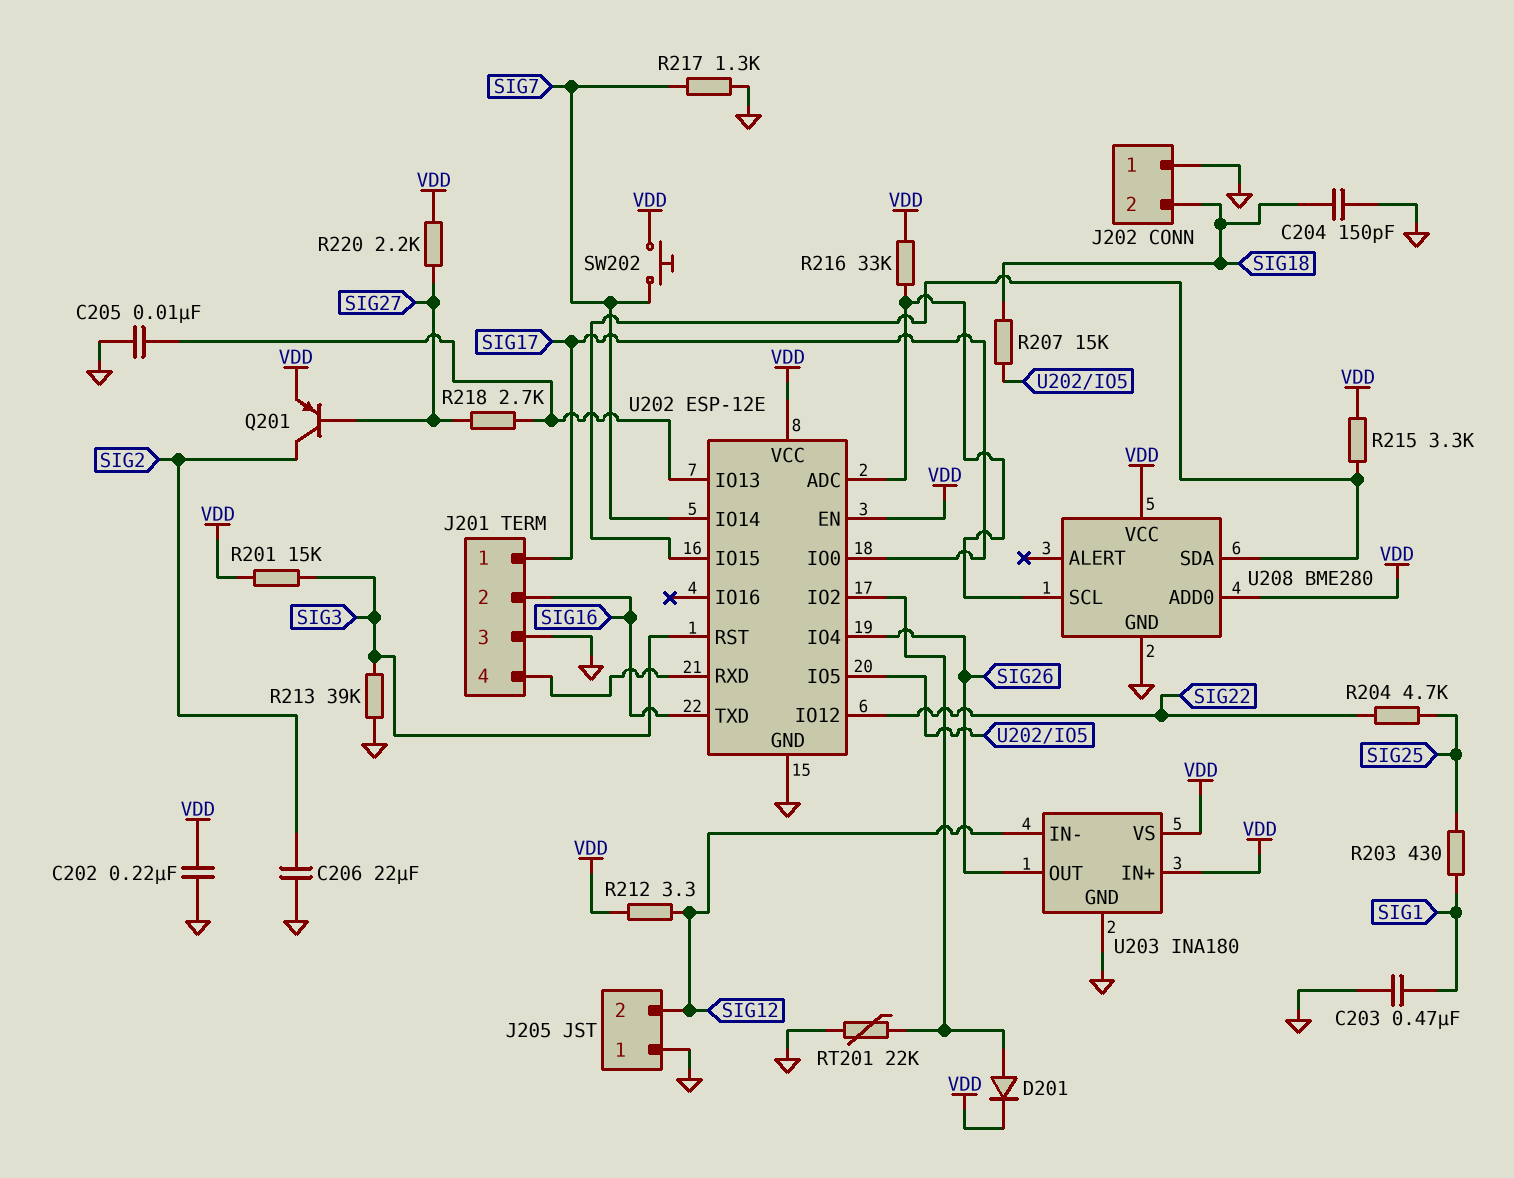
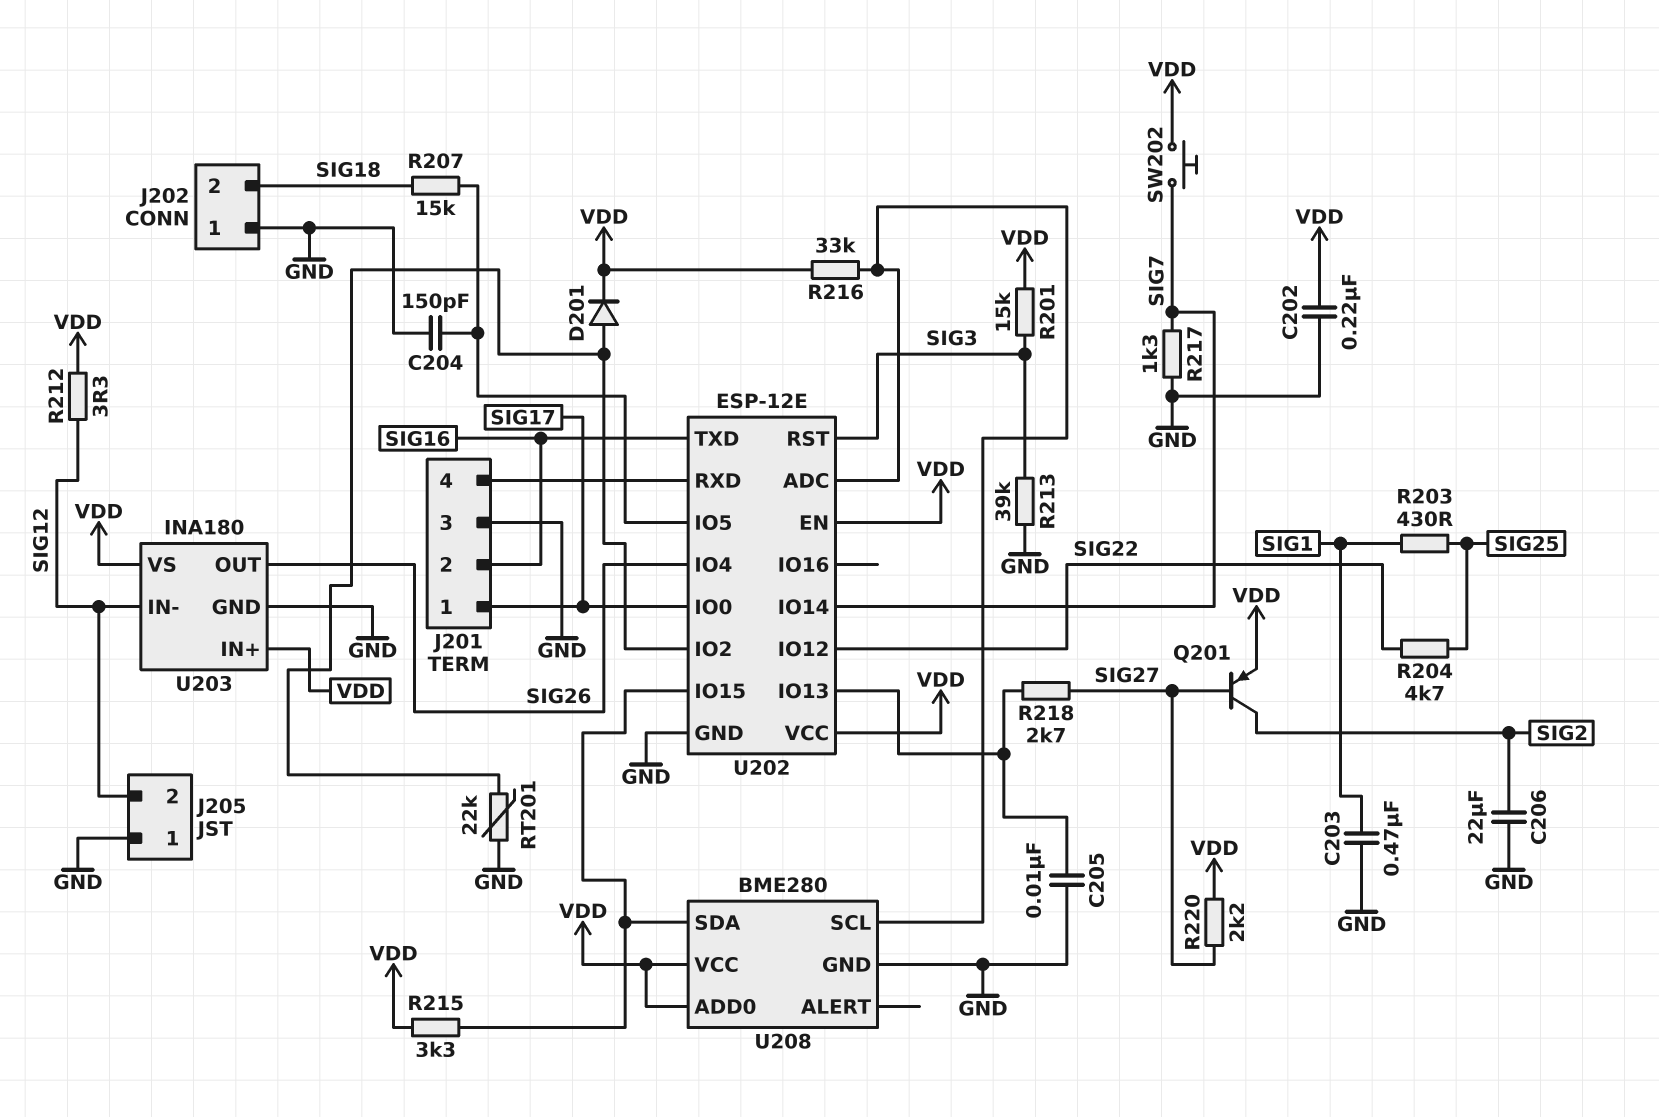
C204: 150pF (GND, SIG18) -> 150pF (GND, U202/IO5)

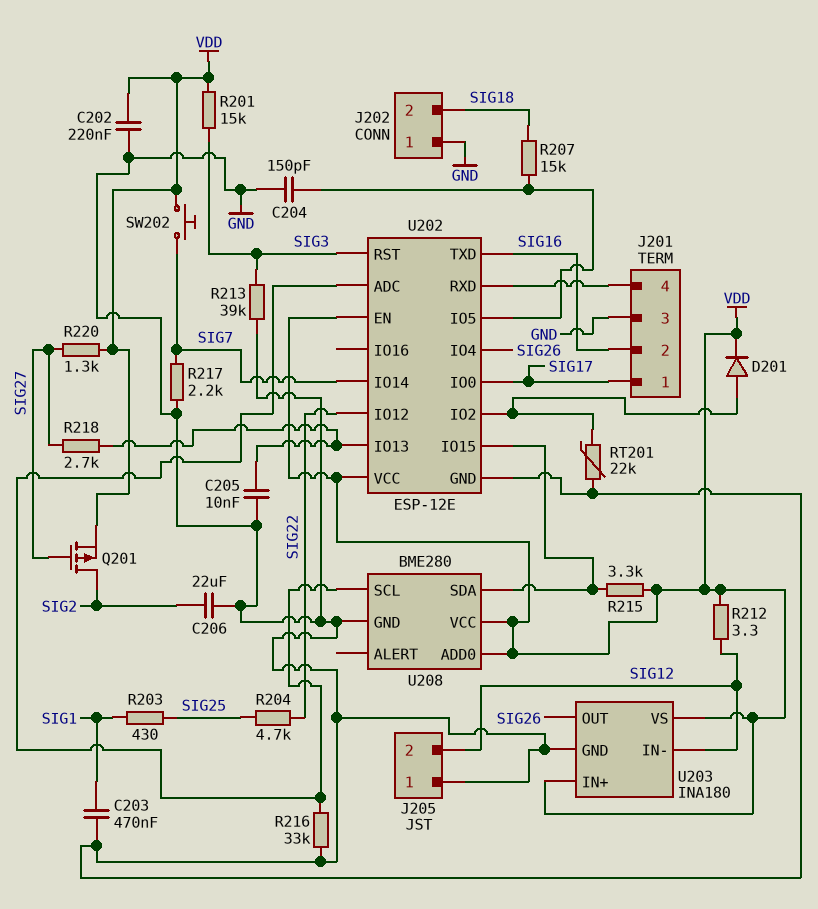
Q201: PNP (B SIG27, C SIG2, E VDD) -> PMOS (G SIG27, D SIG2, S VDD)
R216: 33k (U202/ADC, VDD) -> 33k (GND, U202/ADC)
R217: 1.3k (GND, SIG7) -> 2.2k (GND, SIG7)
R220: 2.2k (SIG27, VDD) -> 1.3k (SIG27, VDD)

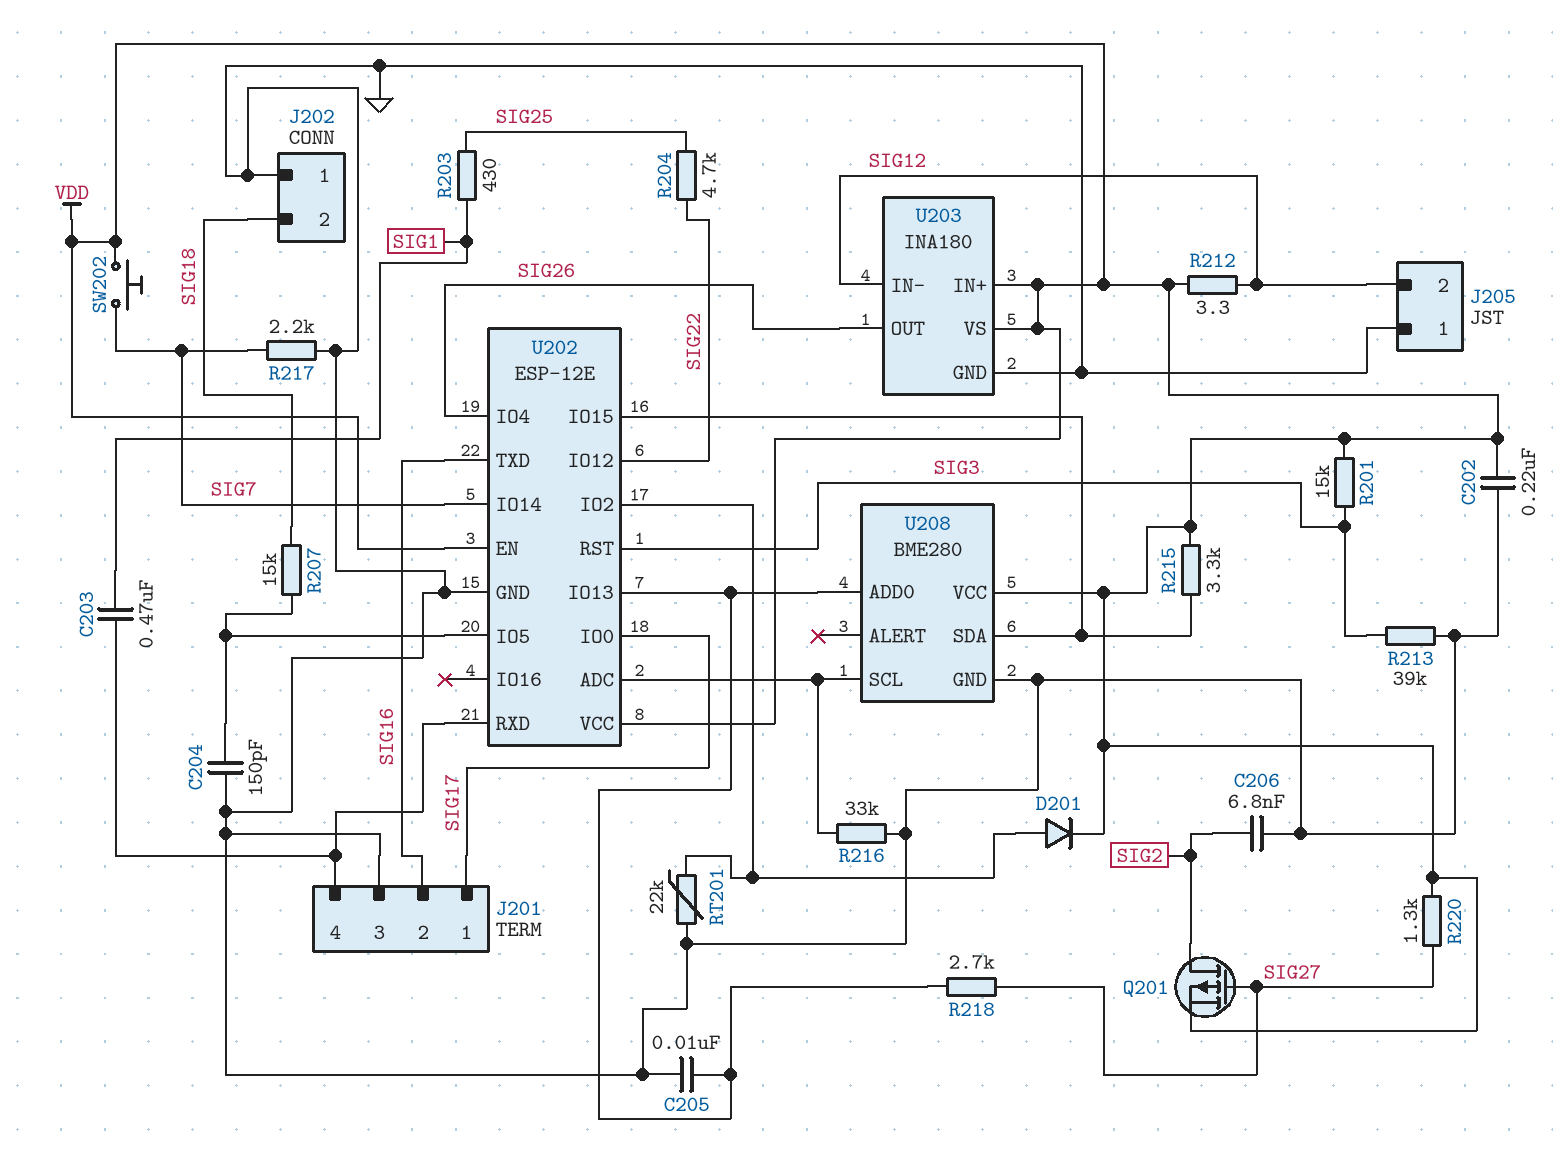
C203: 470nF (GND, SIG1) -> 470nF (J201/4, SIG1)
C206: 22uF (GND, SIG2) -> 6.8nF (GND, SIG2)
U208 pin ADD0: VDD -> U202/IO13

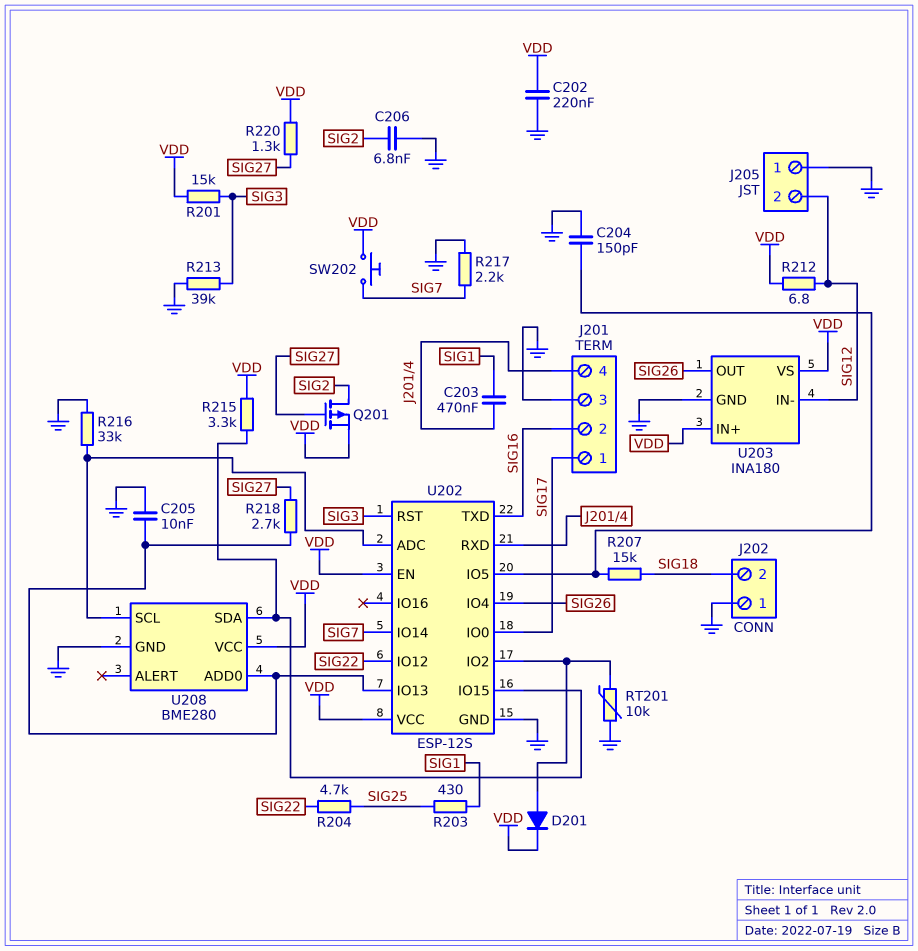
R212: 3.3 (SIG12, VDD) -> 6.8 (SIG12, VDD)
RT201: 22k (GND, U202/IO2) -> 10k (GND, U202/IO2)
U202: ESP-12E -> ESP-12S

